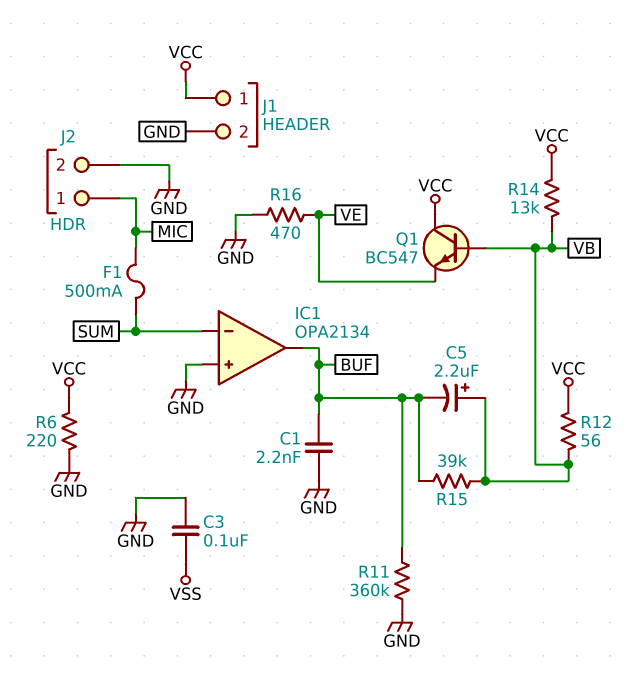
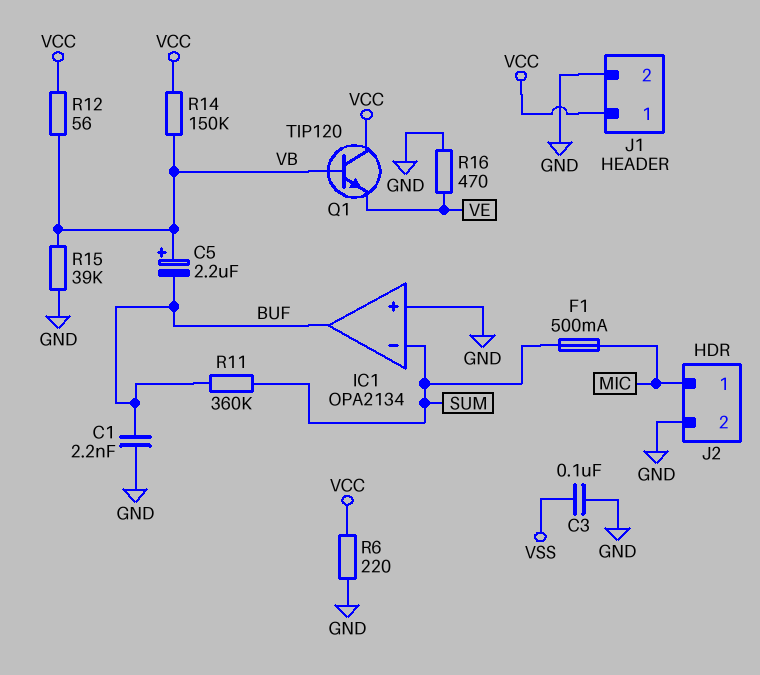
Q1: NPN BC547 (B VB, C VCC, E VE) -> NPN TIP120 (B VB, C VCC, E VE)
R11: 360k (BUF, GND) -> 360k (BUF, SUM)
R14: 13k (VB, VCC) -> 150k (VB, VCC)
R15: 39k (BUF, VB) -> 39k (GND, VB)

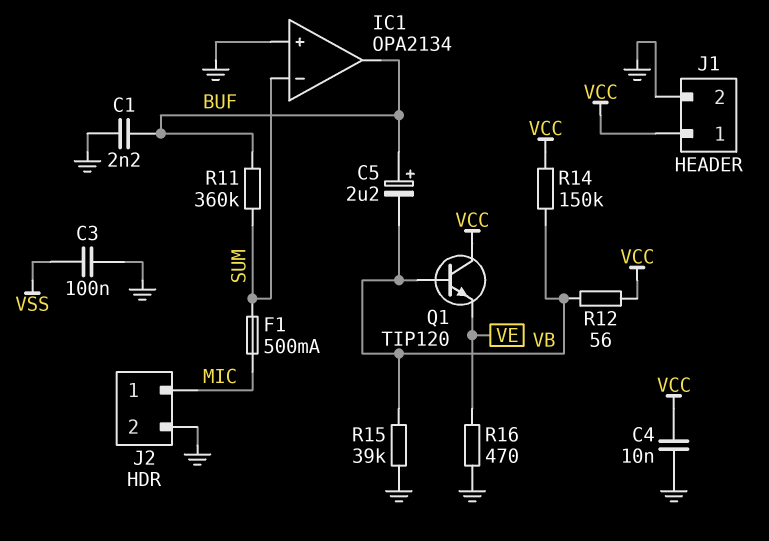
C4: none -> 10nF (GND, VCC)
C5: 2.2uF (plus VB, minus BUF) -> 2.2uF (plus BUF, minus VB)
R6: 220 (GND, VCC) -> none

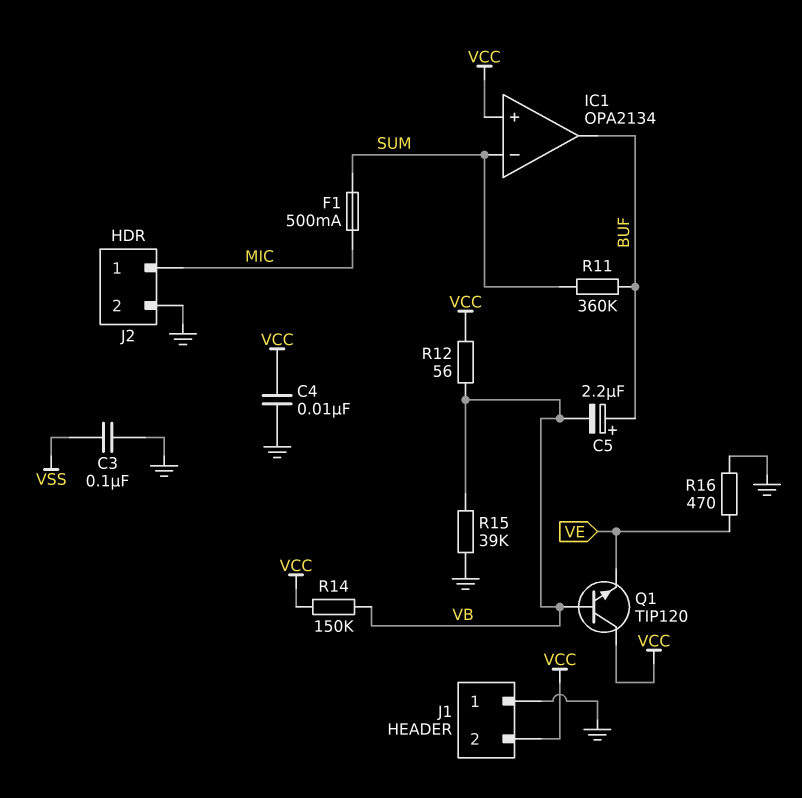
C1: 2.2nF (BUF, GND) -> none
IC1 pin in+: GND -> VCC
J1 pin 1: VCC -> GND
J1 pin 2: GND -> VCC

